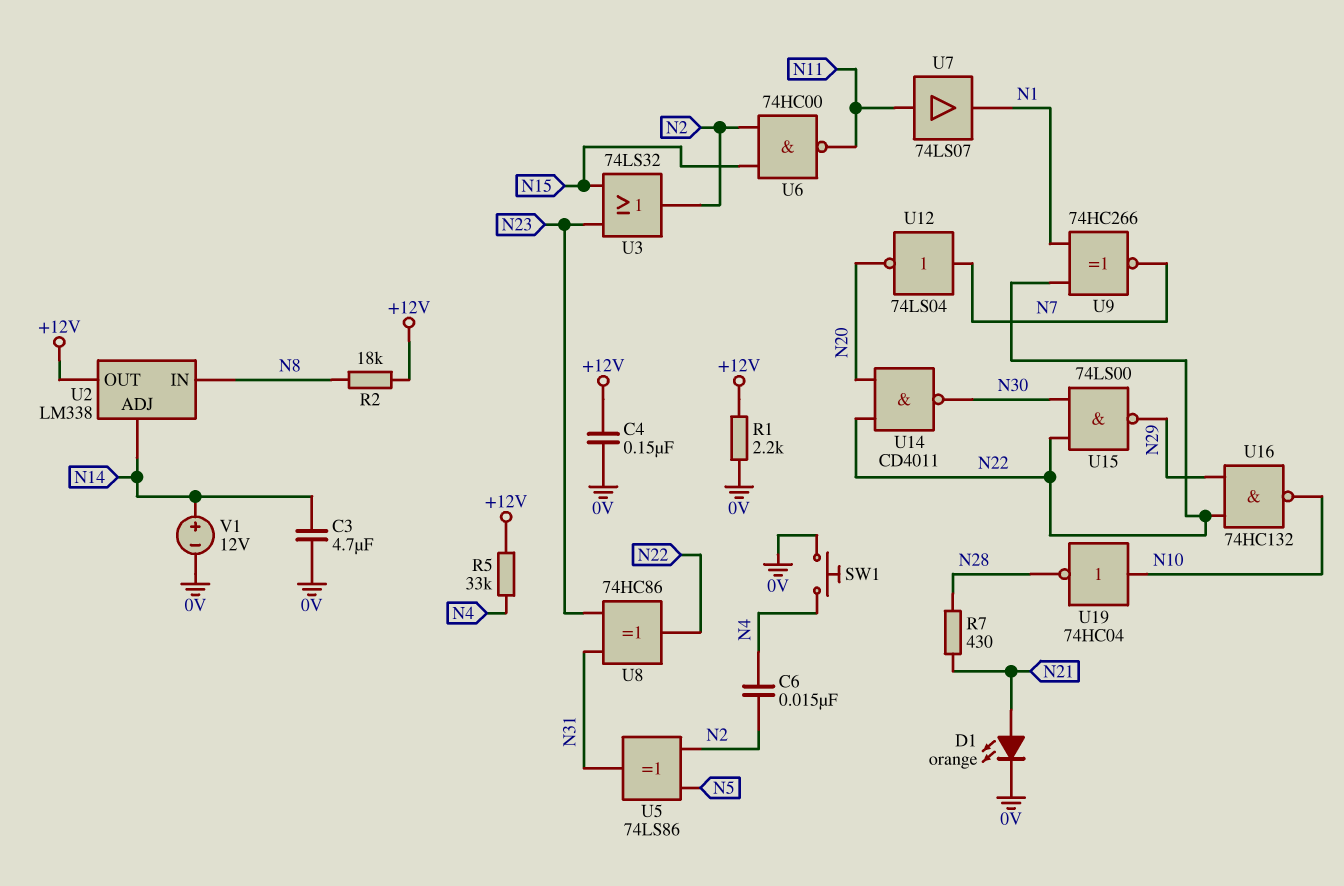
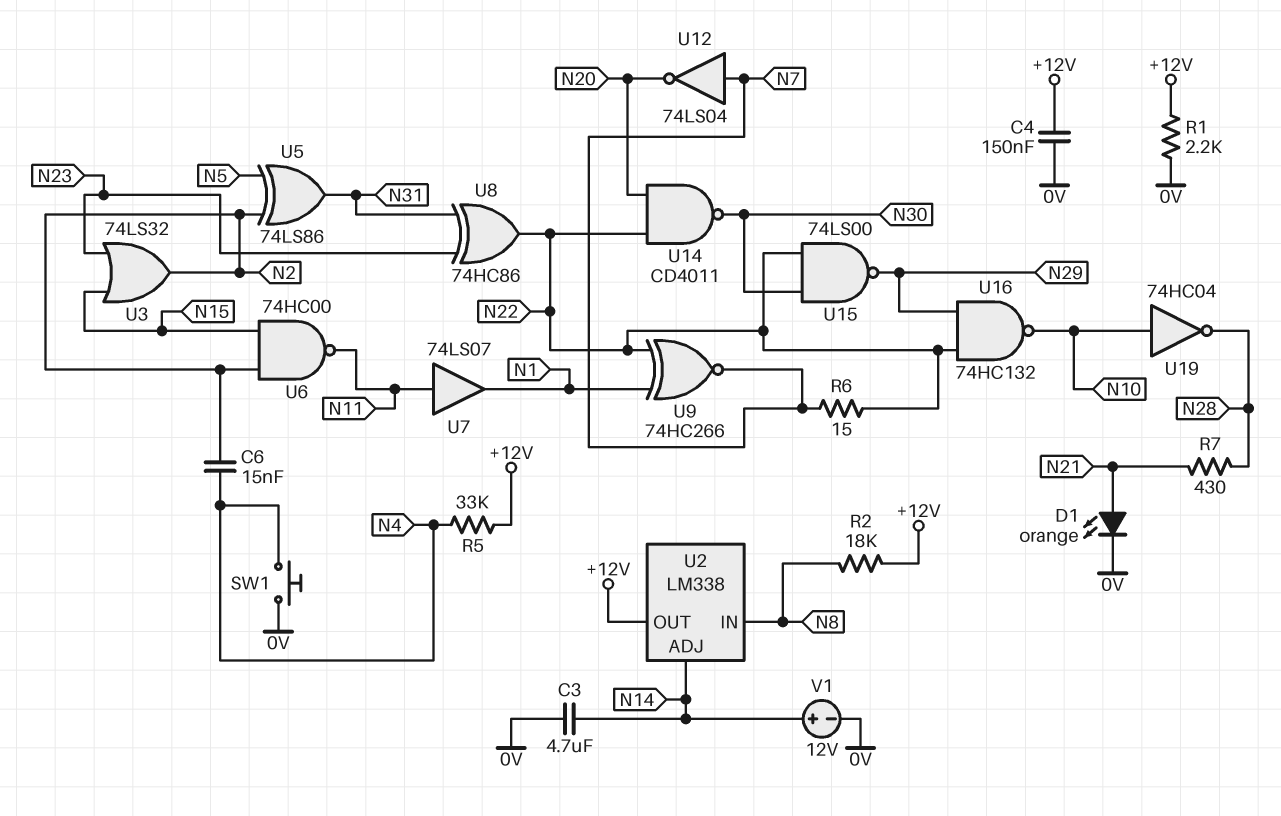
R6: none -> 15 (N7, N22)

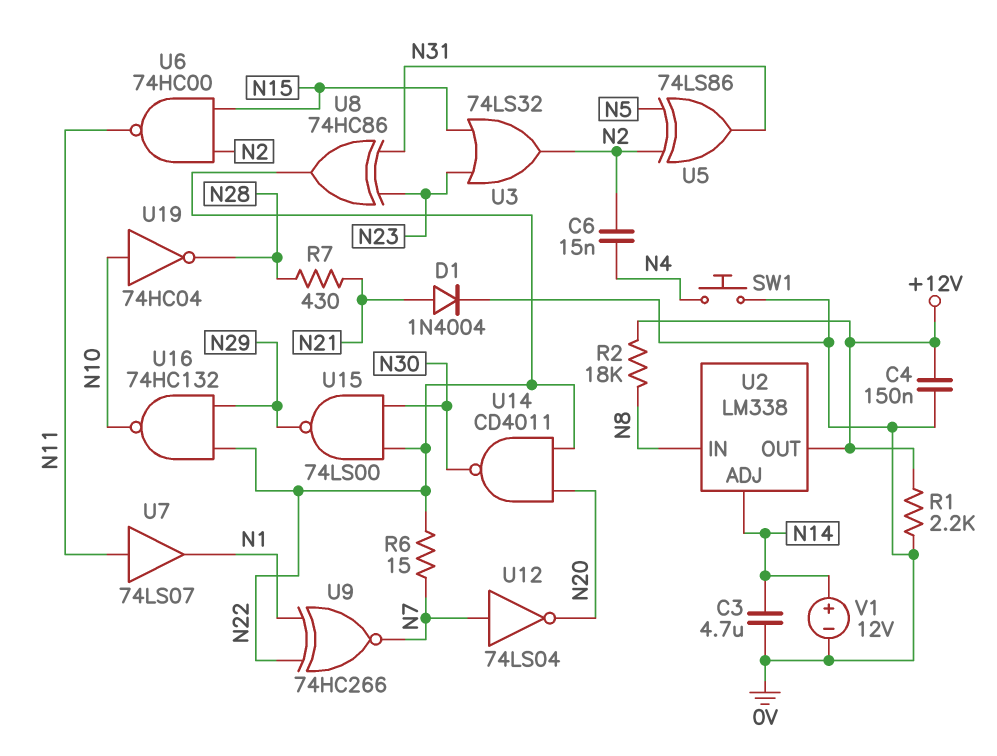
D1: LED orange (A N21, K 0V) -> diode 1N4004 (A N21, K 0V)
R5: 33k (+12V, N4) -> none

